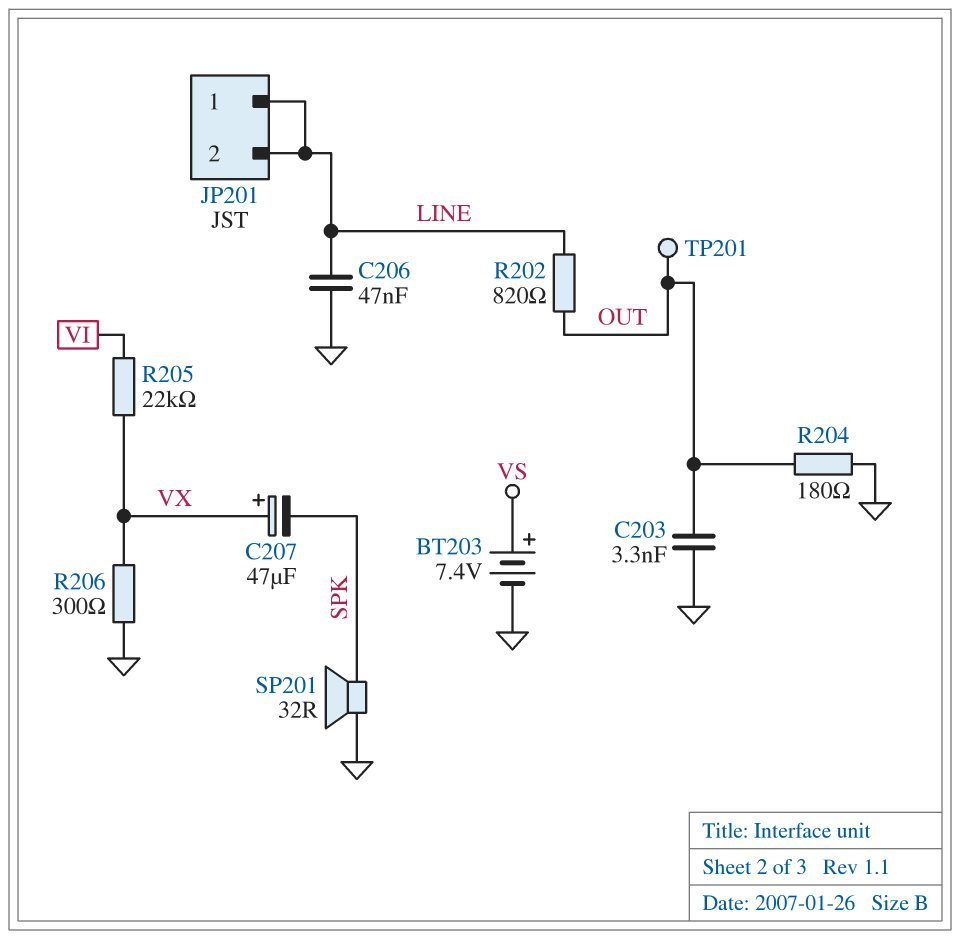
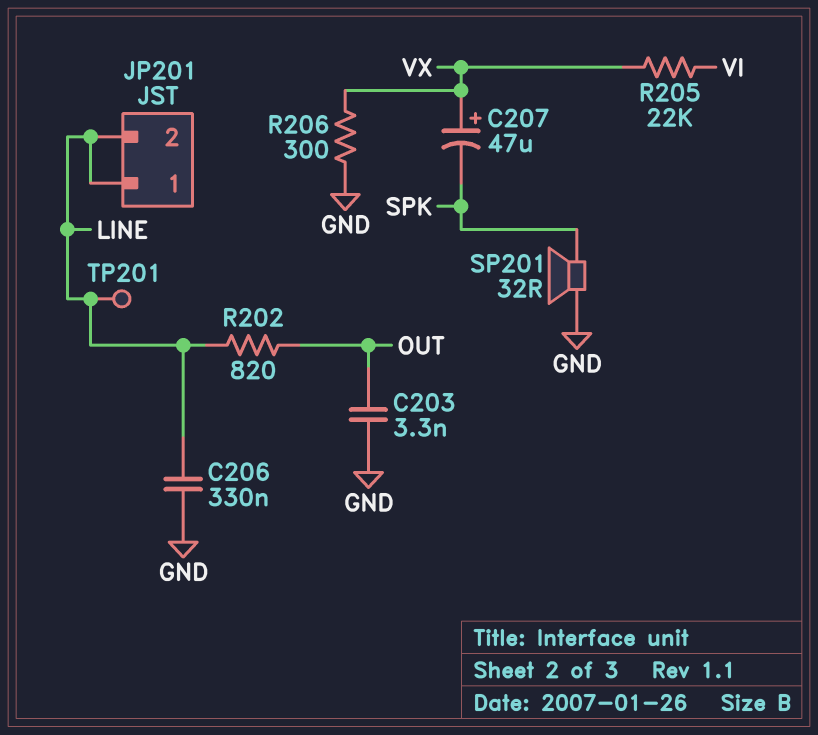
BT203: 7.4V (plus VS, minus GND) -> none
C206: 47nF (GND, LINE) -> 330nF (GND, LINE)
R204: 180 (GND, OUT) -> none
TP201: test point (OUT) -> test point (LINE)

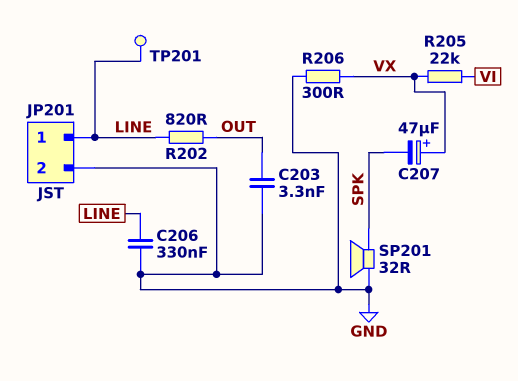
JP201 pin 2: LINE -> GND

